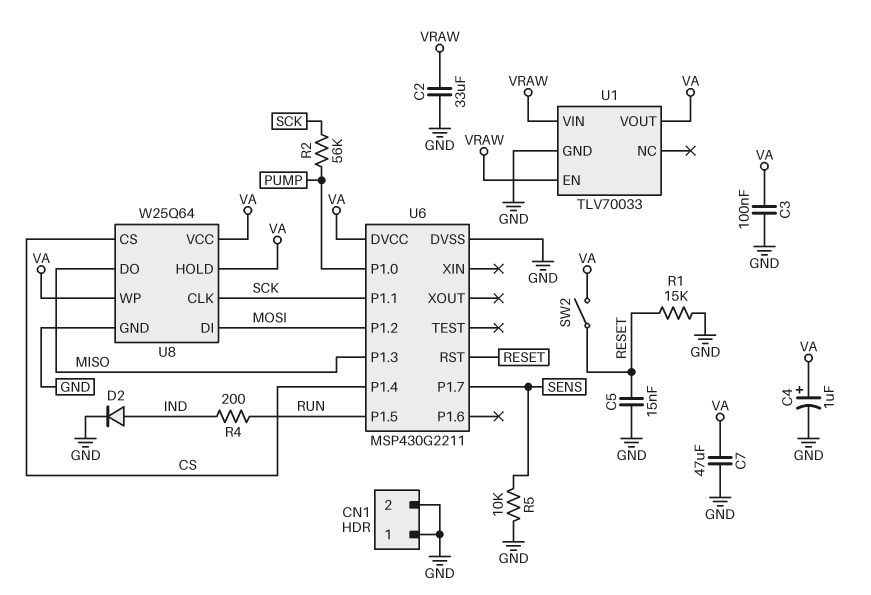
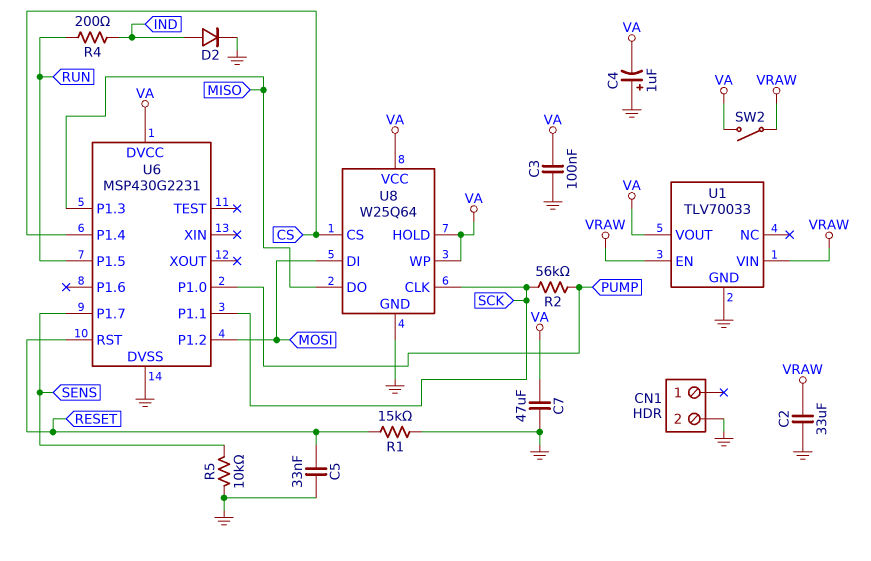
C4: 1uF (plus VA, minus GND) -> 1uF (plus GND, minus VA)
C5: 15nF (GND, RESET) -> 33nF (GND, RESET)
CN1 pin 1: GND -> none
SW2: switch (RESET, VA) -> switch (VA, VRAW)
U6: MSP430G2211 -> MSP430G2231

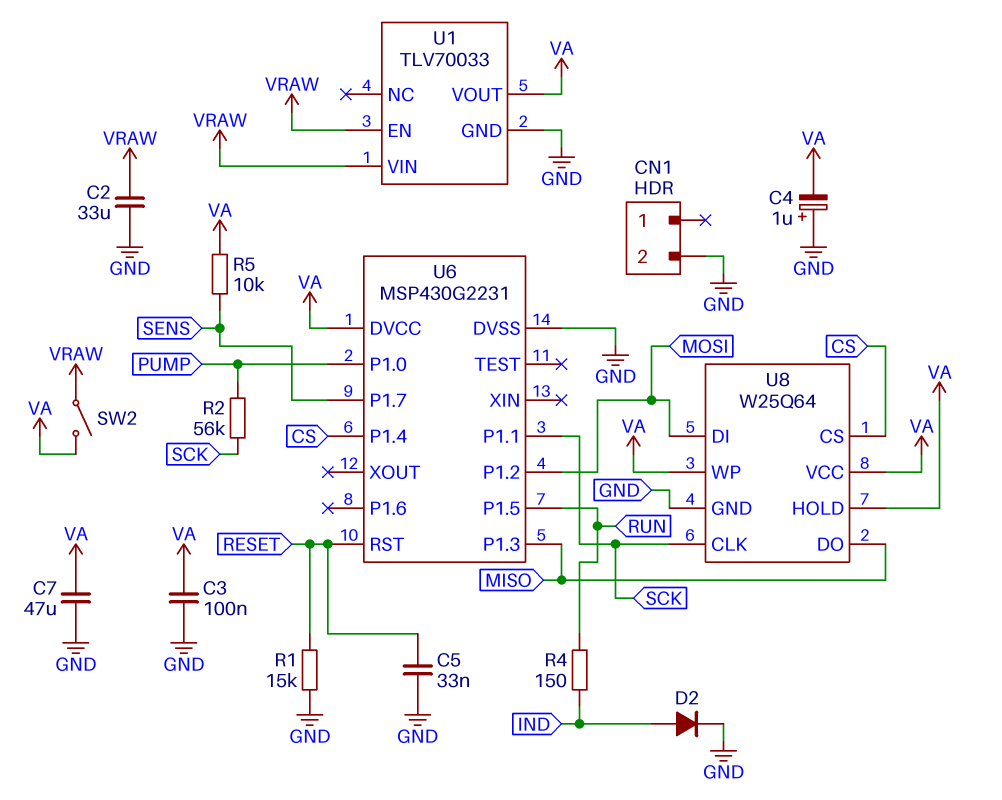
R4: 200 (IND, RUN) -> 150 (IND, RUN)
R5: 10k (GND, SENS) -> 10k (SENS, VA)

